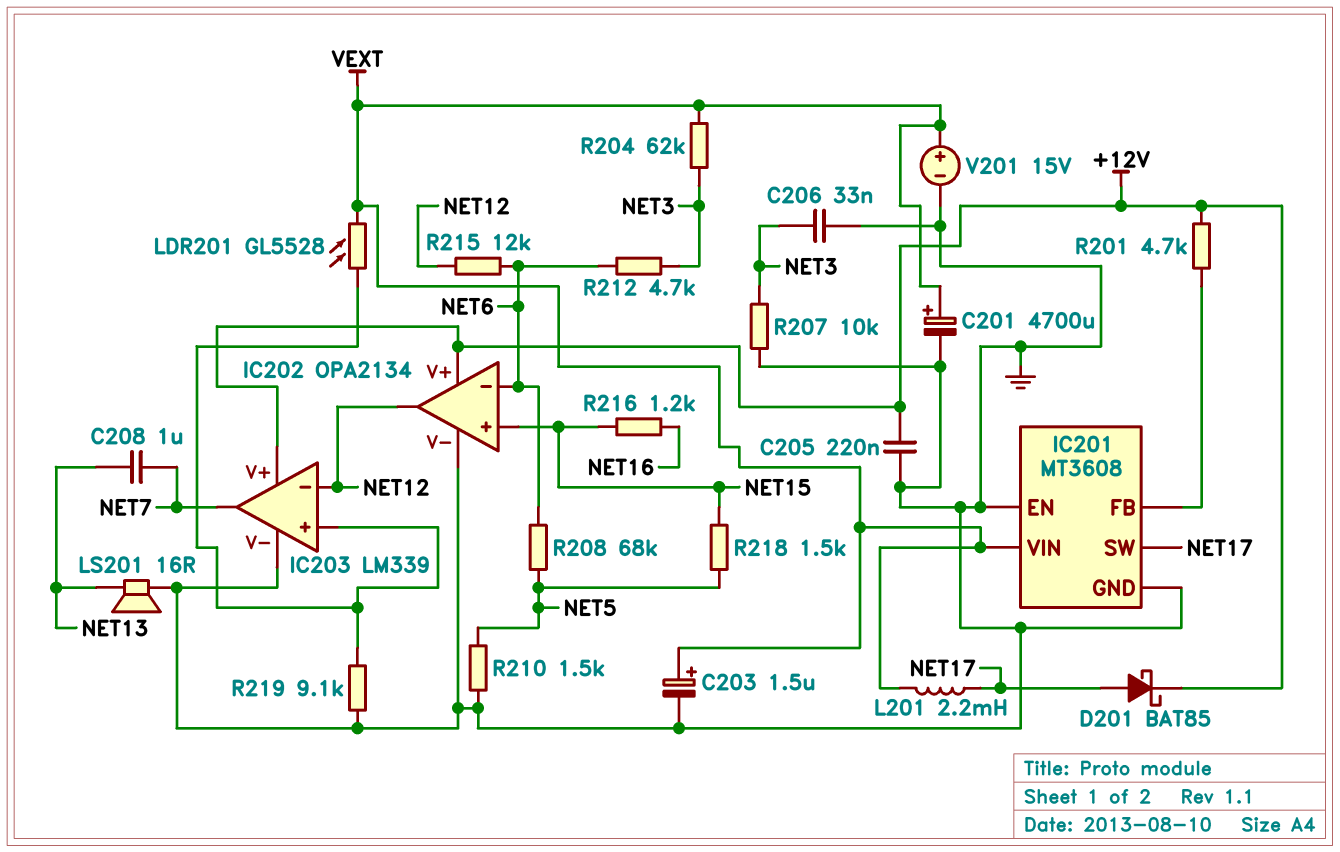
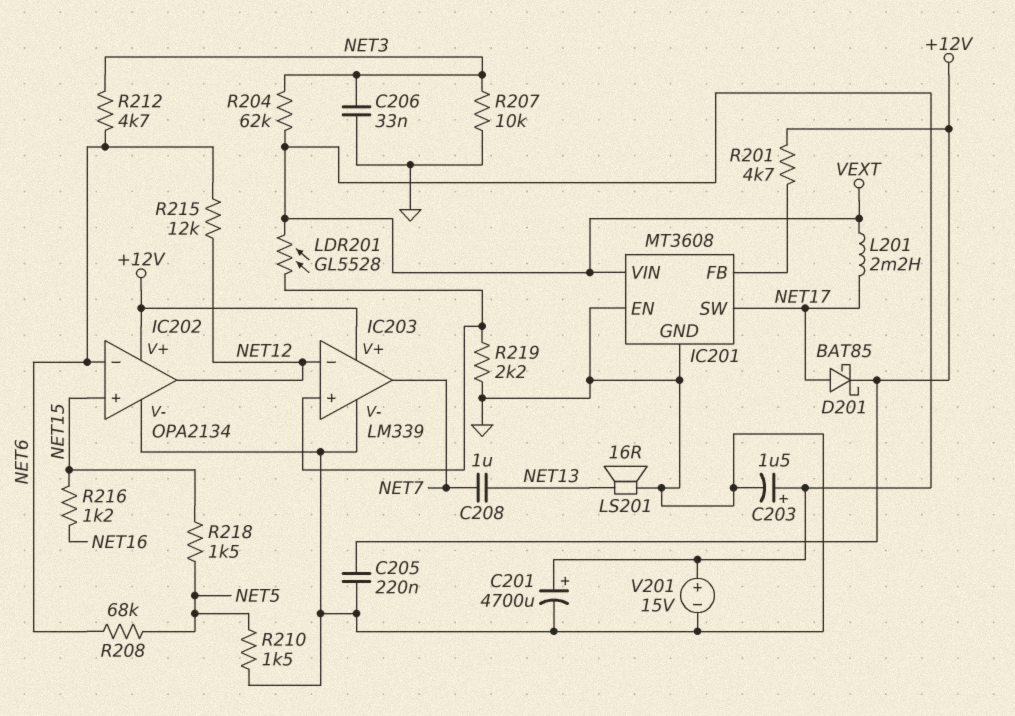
R219: 9.1k (GND, IC203/in+) -> 2.2k (GND, IC203/in+)

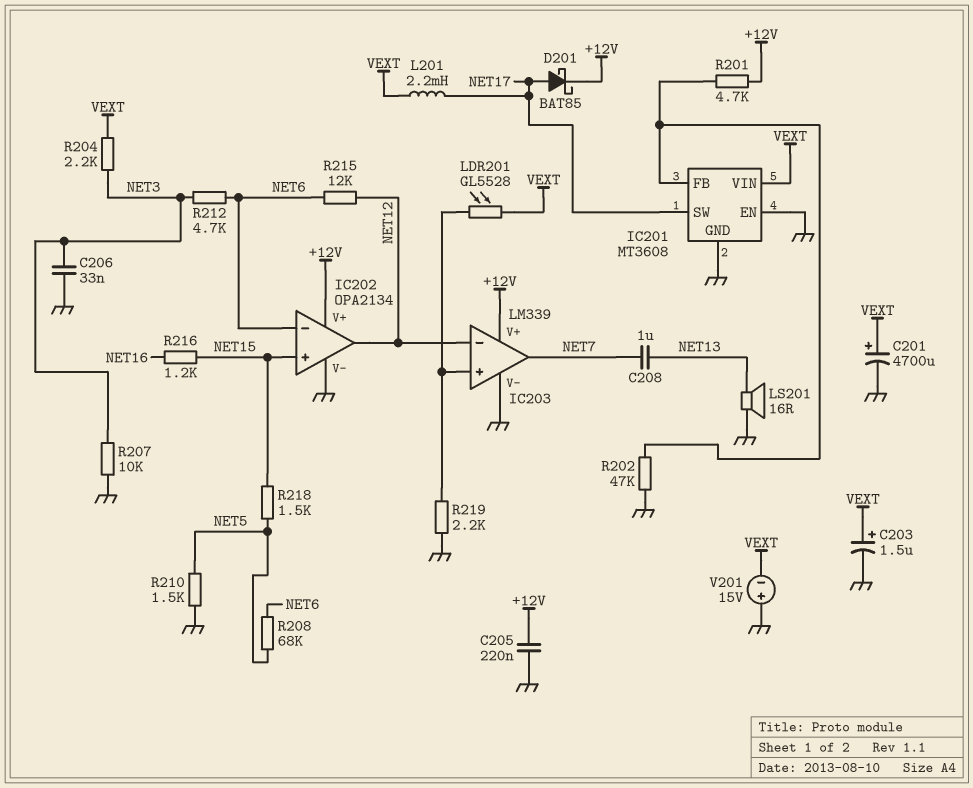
R202: none -> 47k (GND, IC201/FB)
R204: 62k (NET3, VEXT) -> 2.2k (NET3, VEXT)
V201: 15V (plus VEXT, minus GND) -> 15V (plus GND, minus VEXT)

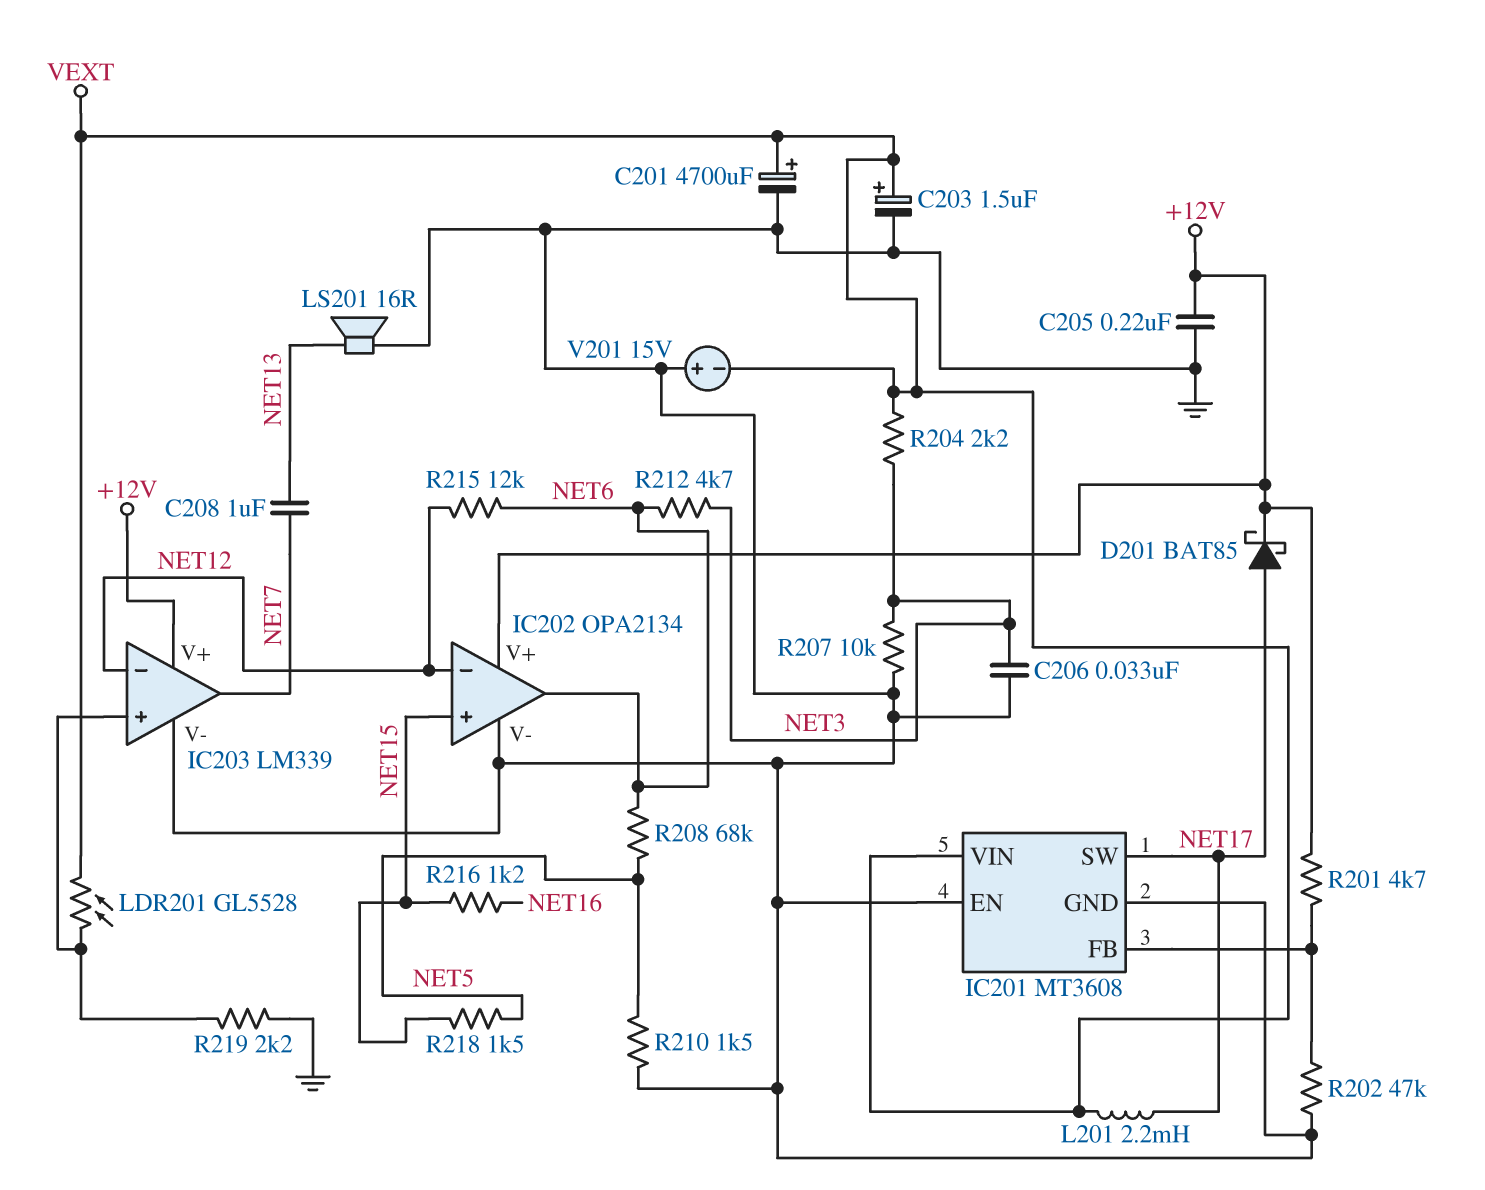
IC202 pin in-: NET6 -> NET12
IC202 pin out: NET12 -> NET6

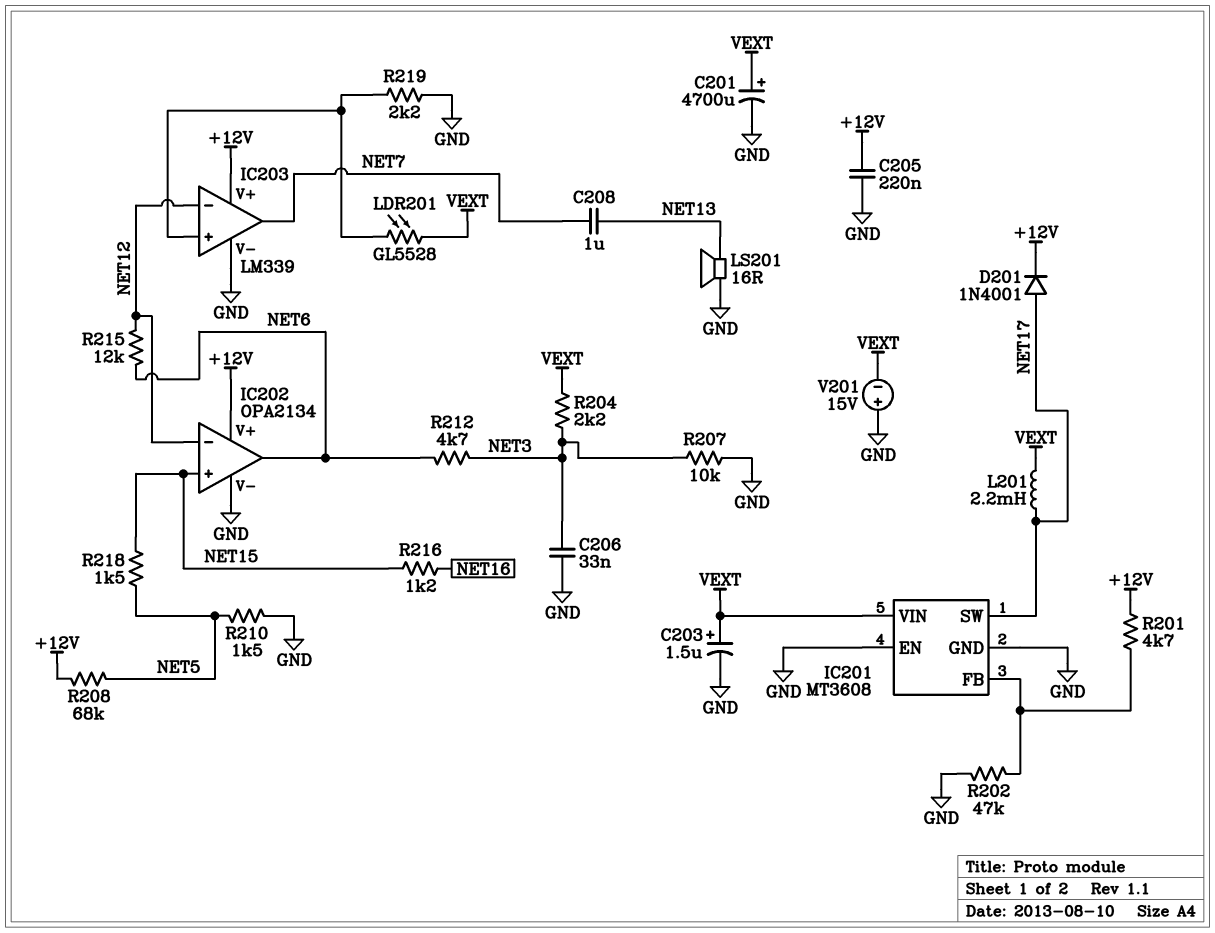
D201: schottky BAT85 (A NET17, K +12V) -> diode 1N4001 (A NET17, K +12V)
R208: 68k (NET5, NET6) -> 68k (+12V, NET5)

